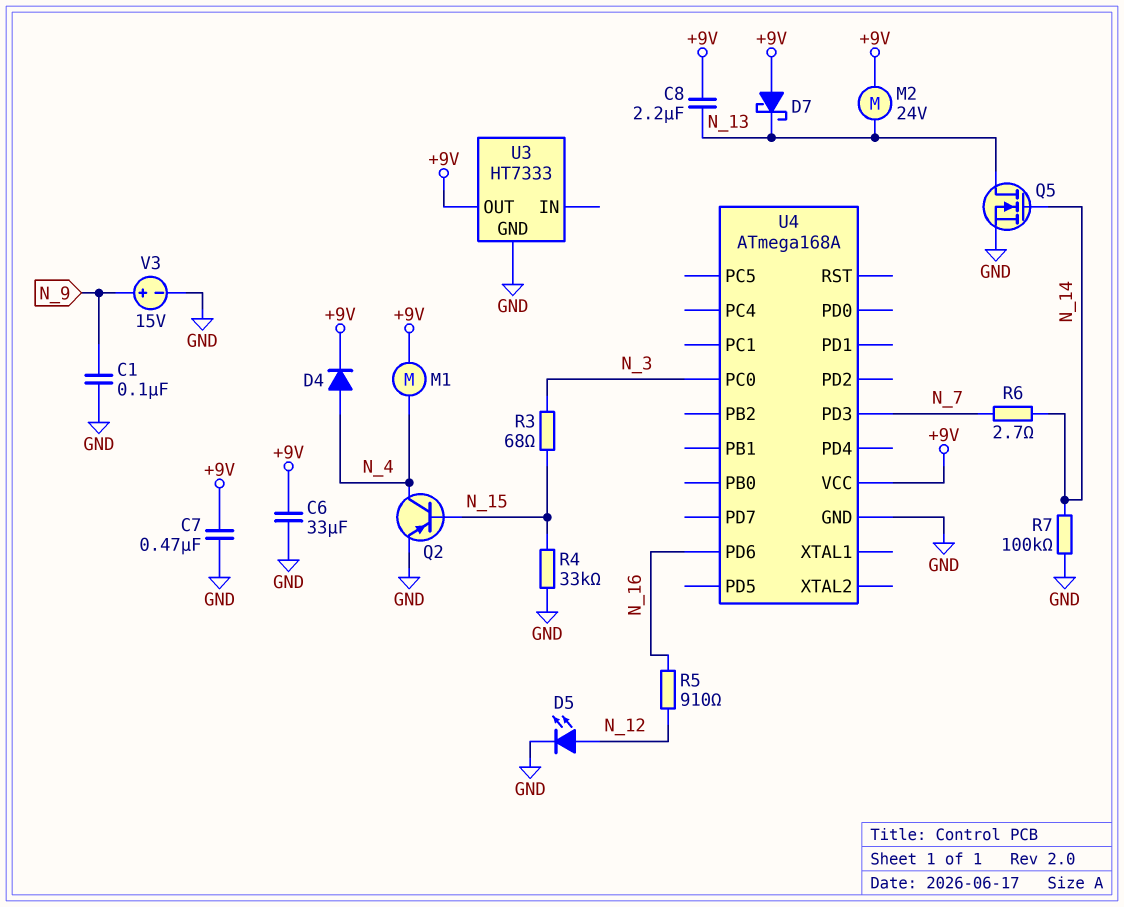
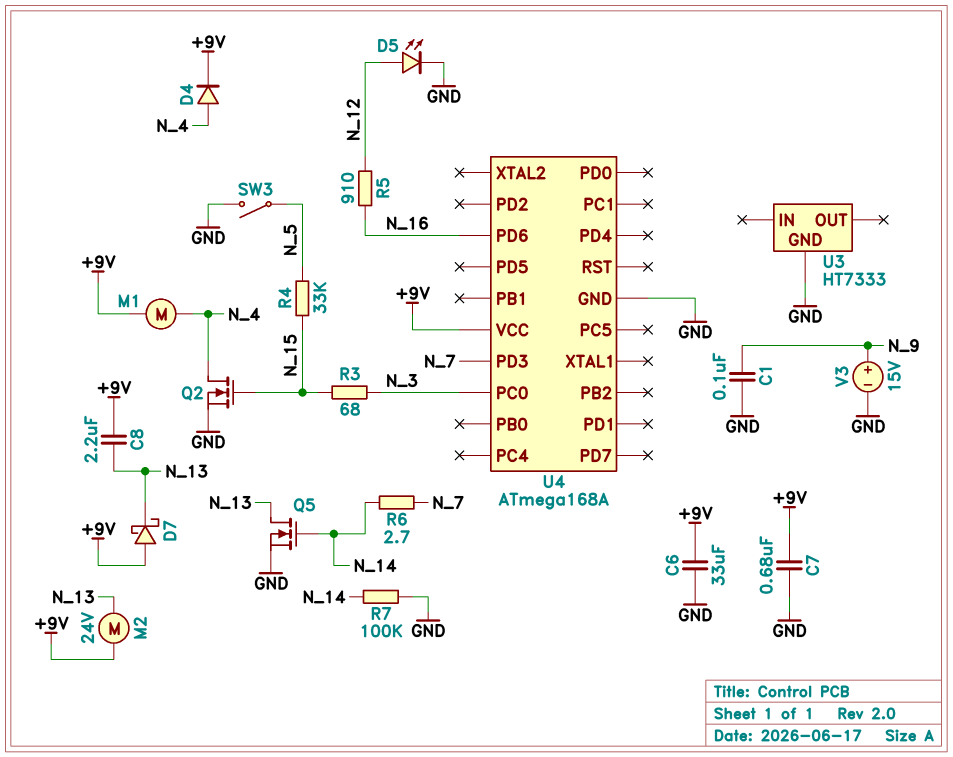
C7: 470nF (+9V, GND) -> 680nF (+9V, GND)
Q2: PNP (B N_15, C N_4, E GND) -> NMOS (G N_15, D N_4, S GND)
R4: 33k (GND, N_15) -> 33k (N_5, N_15)
SW3: none -> switch (GND, N_5)
U3 pin OUT: +9V -> none

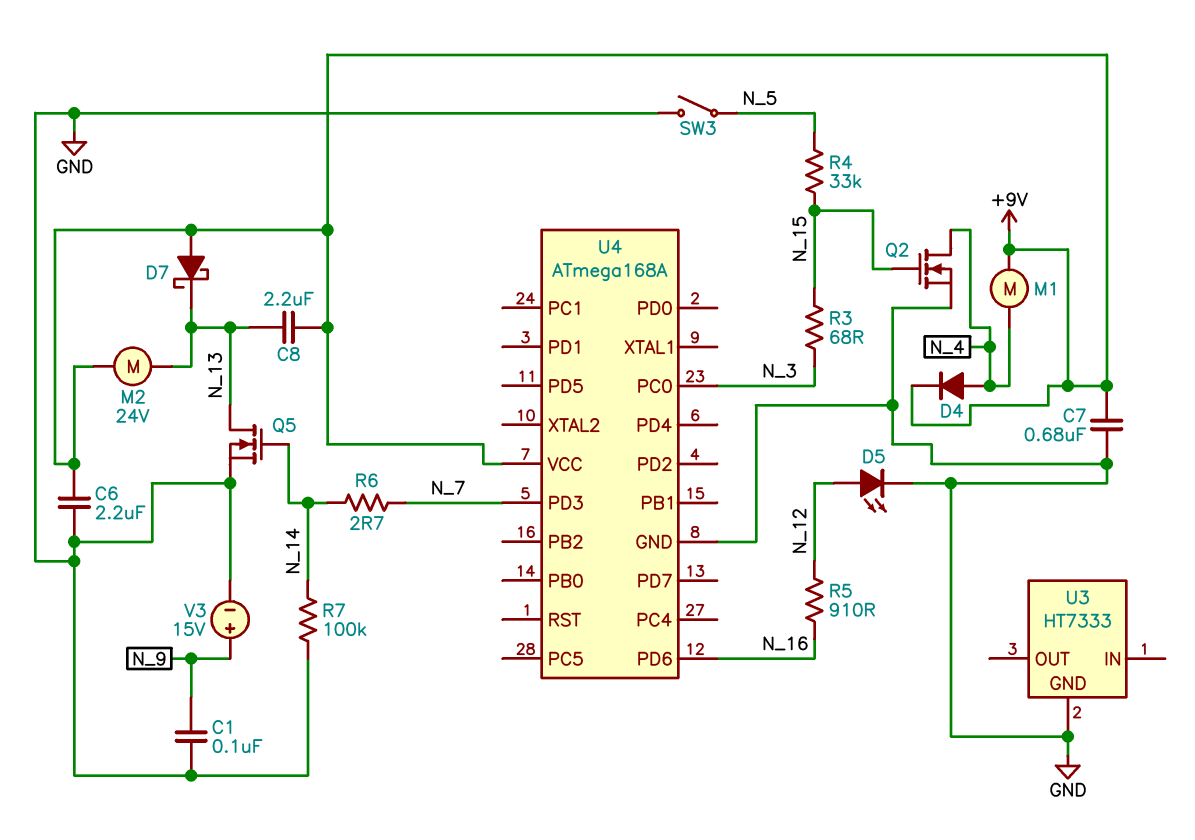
C6: 33uF (+9V, GND) -> 2.2uF (+9V, GND)

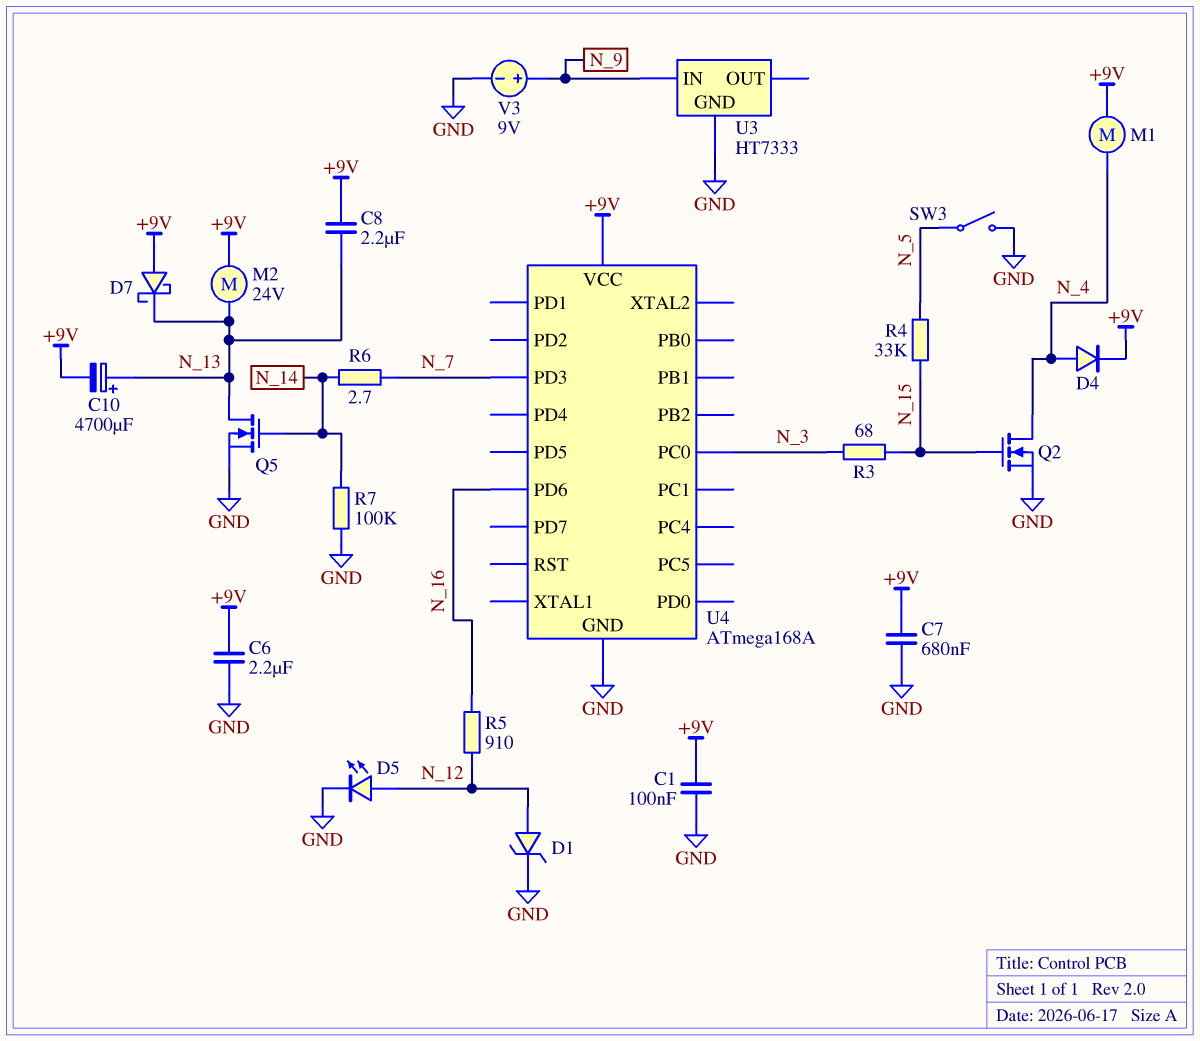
C1: 100nF (GND, N_9) -> 100nF (+9V, GND)
C10: none -> 4700uF (plus N_13, minus +9V)
D1: none -> zener (A N_12, K GND)
U3 pin IN: none -> N_9
V3: 15V (plus N_9, minus GND) -> 9V (plus N_9, minus GND)

